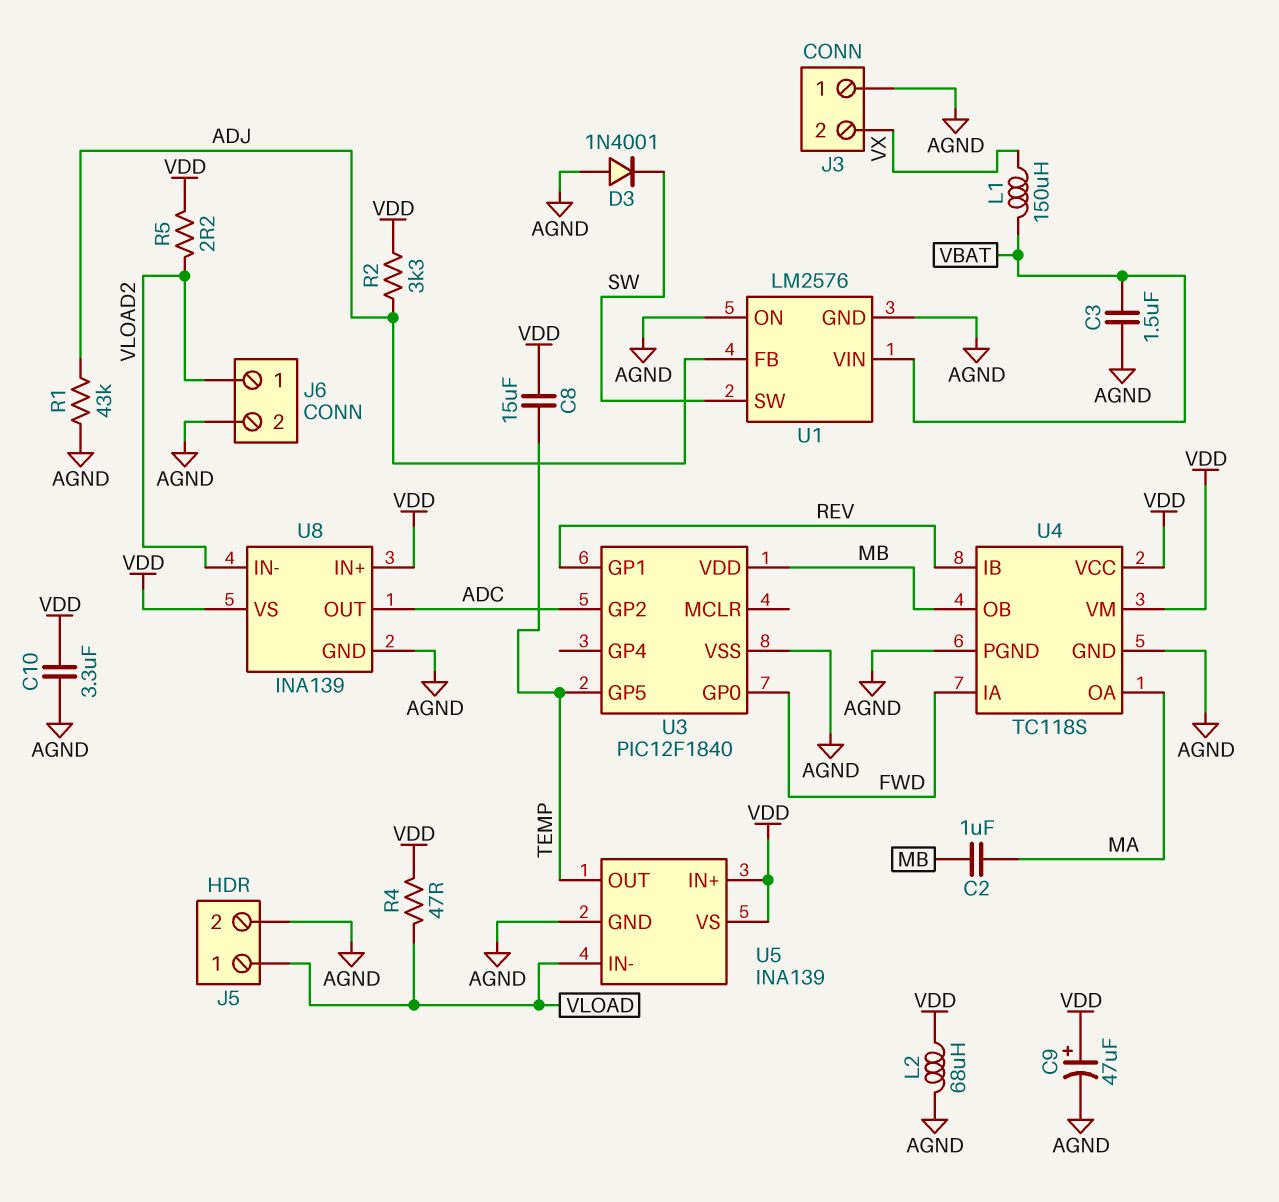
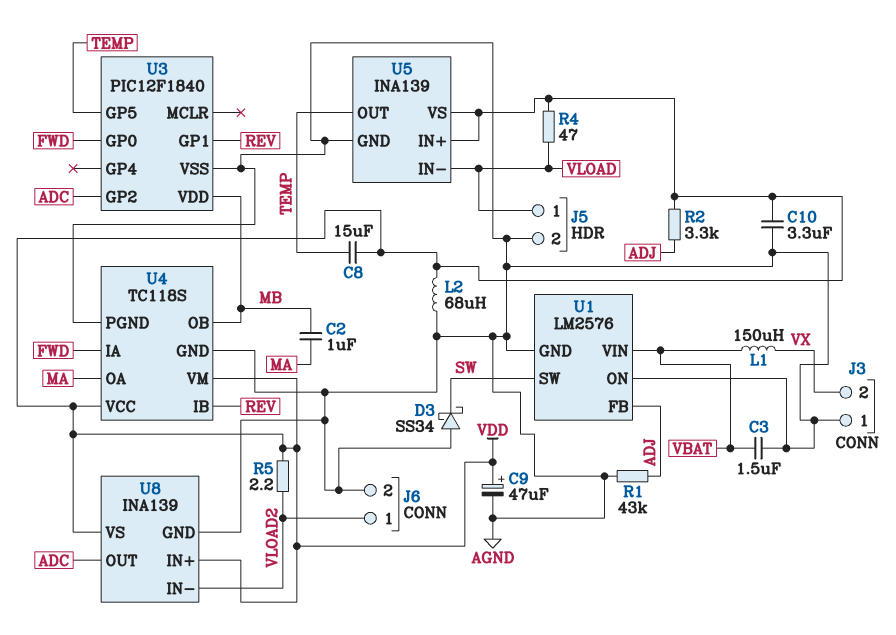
D3: diode 1N4001 (A AGND, K SW) -> schottky SS34 (A AGND, K SW)

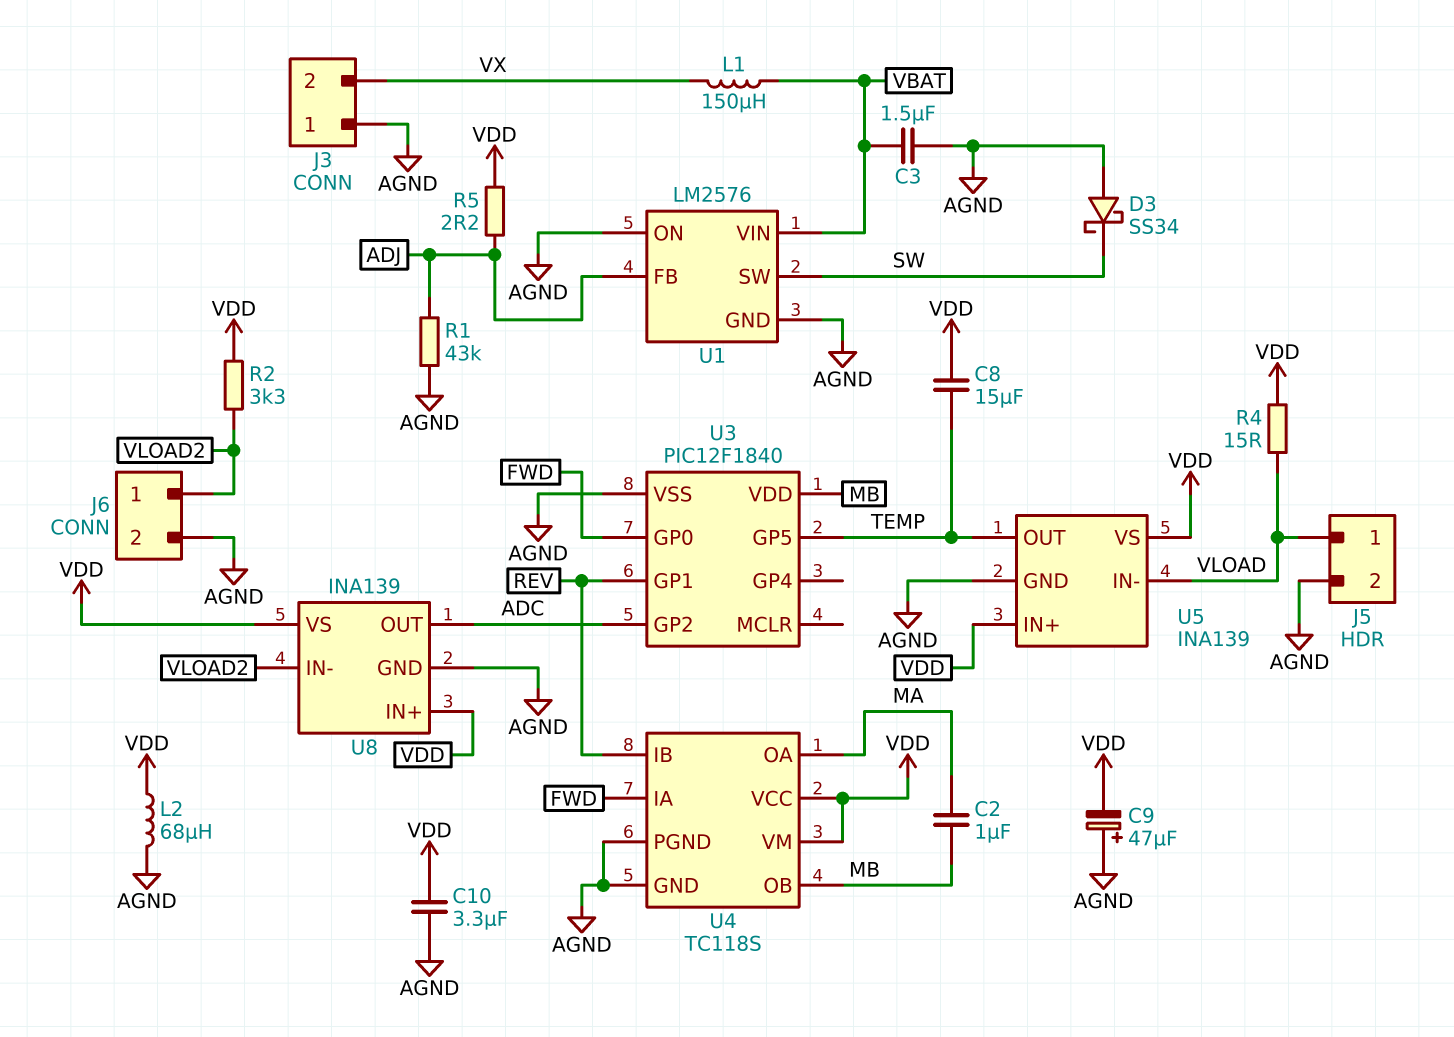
C9: 47uF (plus VDD, minus AGND) -> 47uF (plus AGND, minus VDD)
R2: 3.3k (ADJ, VDD) -> 3.3k (VDD, VLOAD2)
R4: 47 (VDD, VLOAD) -> 15 (VDD, VLOAD)
R5: 2.2 (VDD, VLOAD2) -> 2.2 (ADJ, VDD)

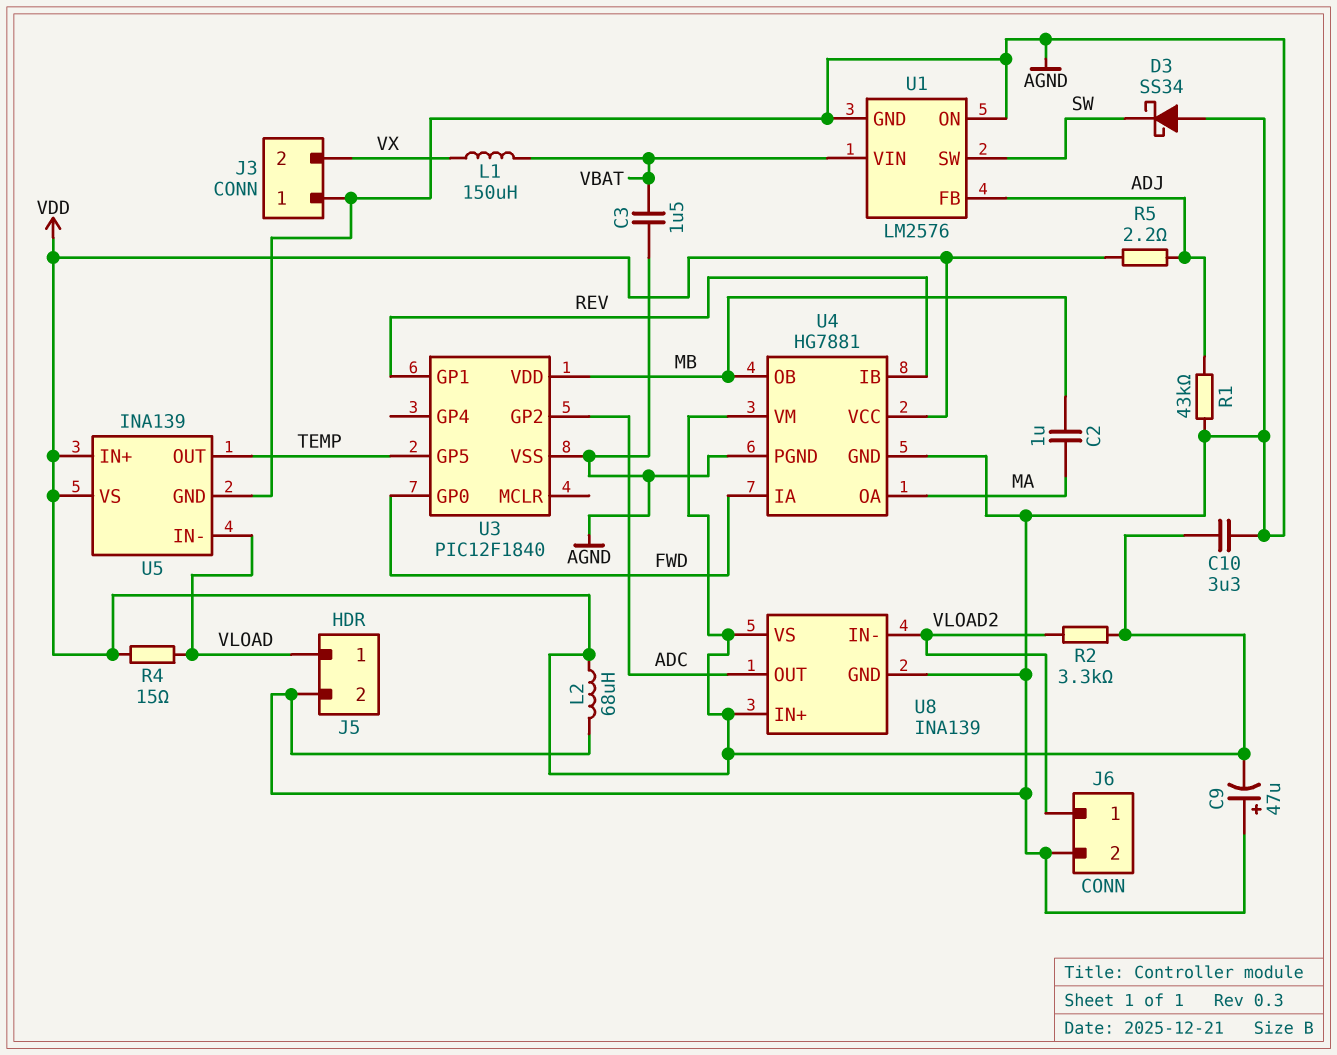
C8: 15uF (TEMP, VDD) -> none
U4: TC118S -> HG7881

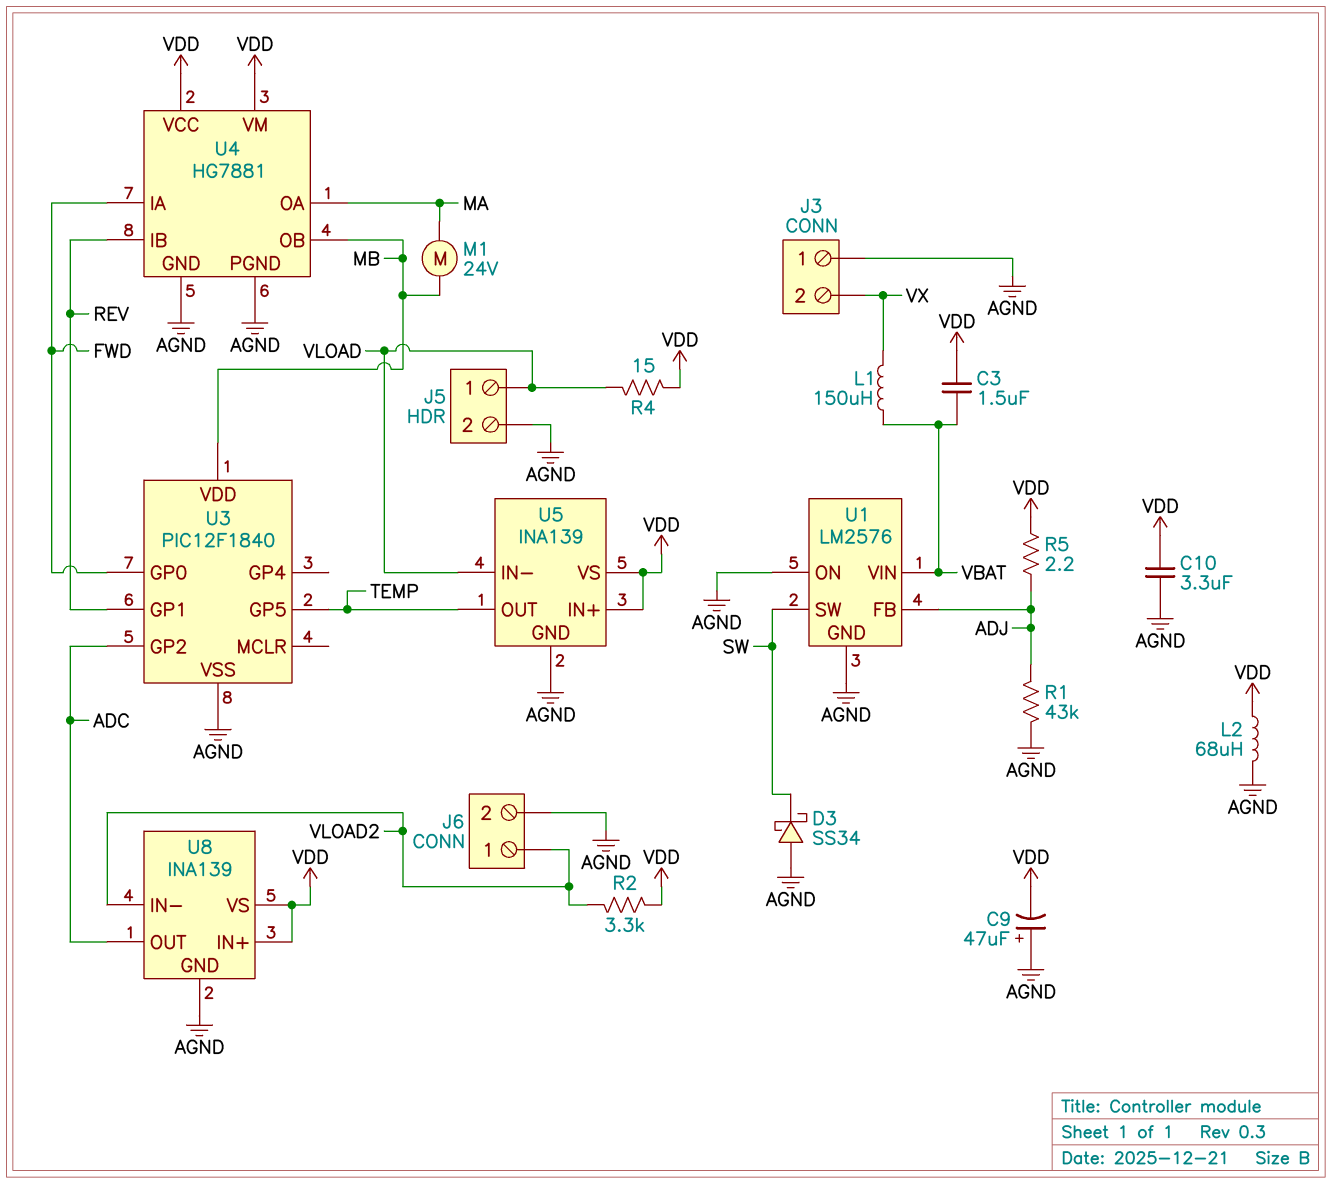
C2: 1uF (MA, MB) -> none
C3: 1.5uF (AGND, VBAT) -> 1.5uF (VBAT, VDD)
M1: none -> motor 24V (MA, MB)

